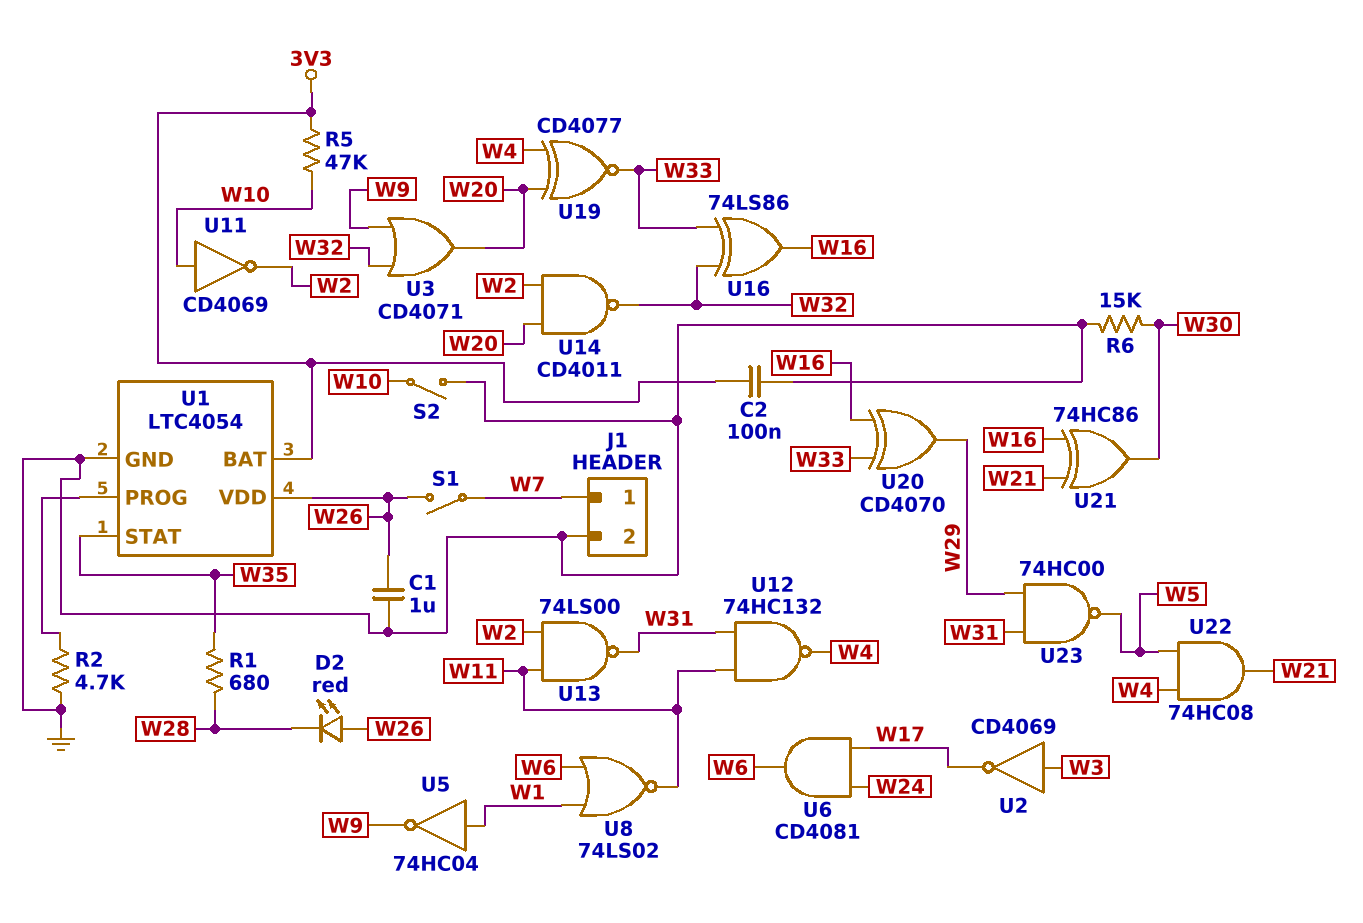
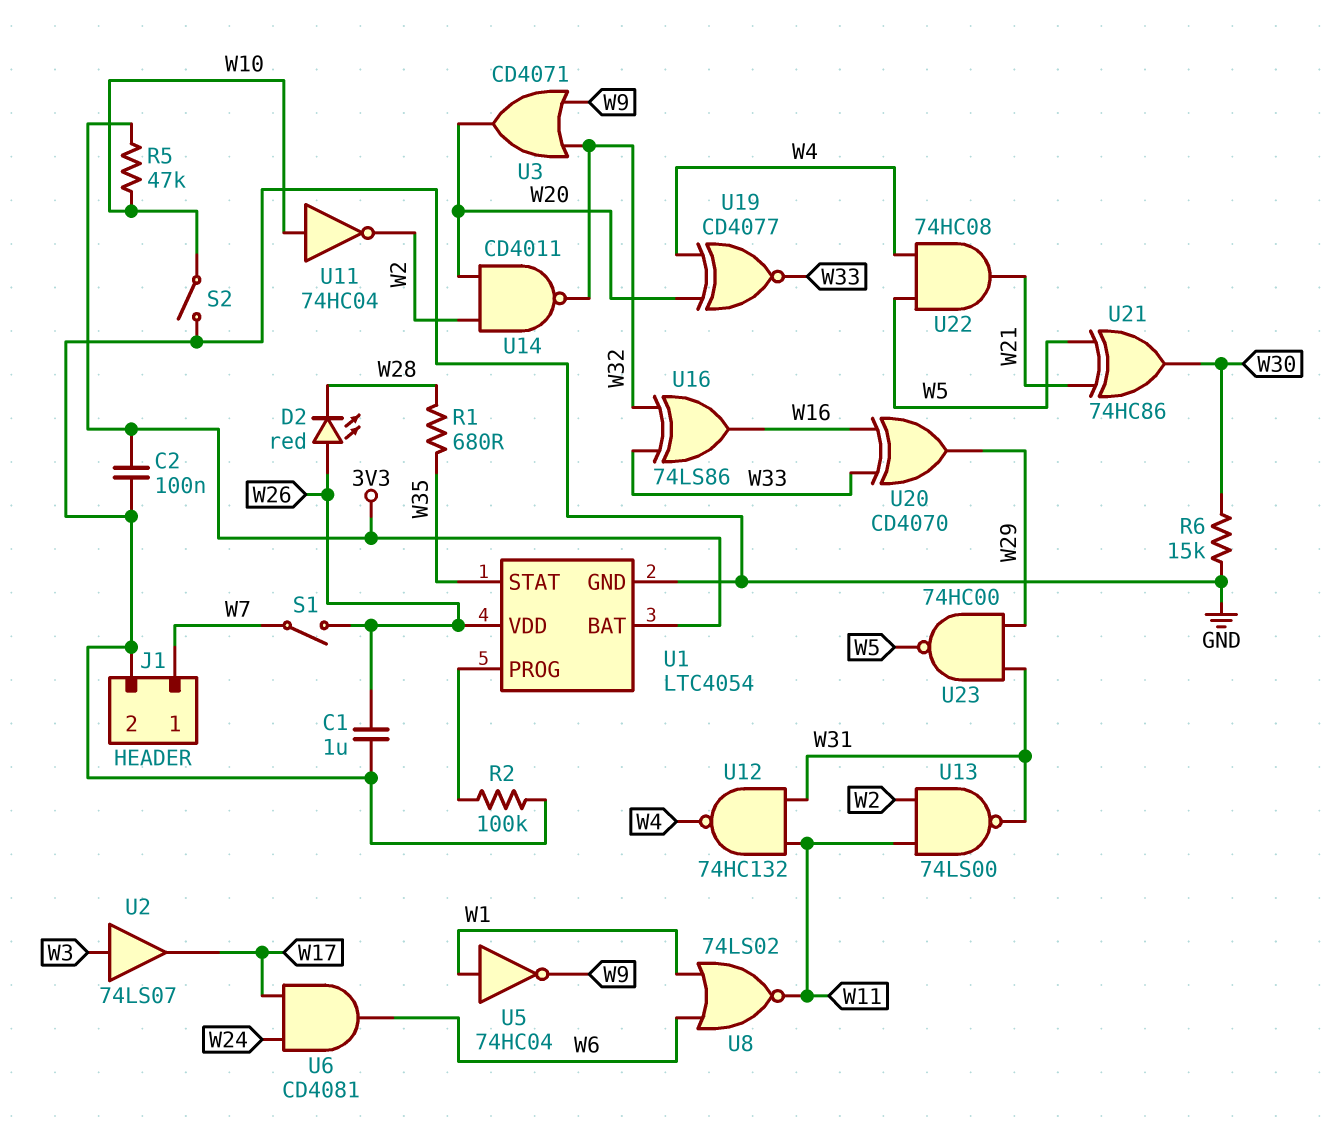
R2: 4.7k (GND, U1/PROG) -> 100k (GND, U1/PROG)
U2: NOT CD4069 (in W3, out W17) -> buffer 74LS07 (in W3, out W17)
U11: NOT CD4069 (in W10, out W2) -> NOT 74HC04 (in W10, out W2)
U21: XOR 74HC86 (in W16, in W21, out W30) -> XOR 74HC86 (in W5, in W21, out W30)

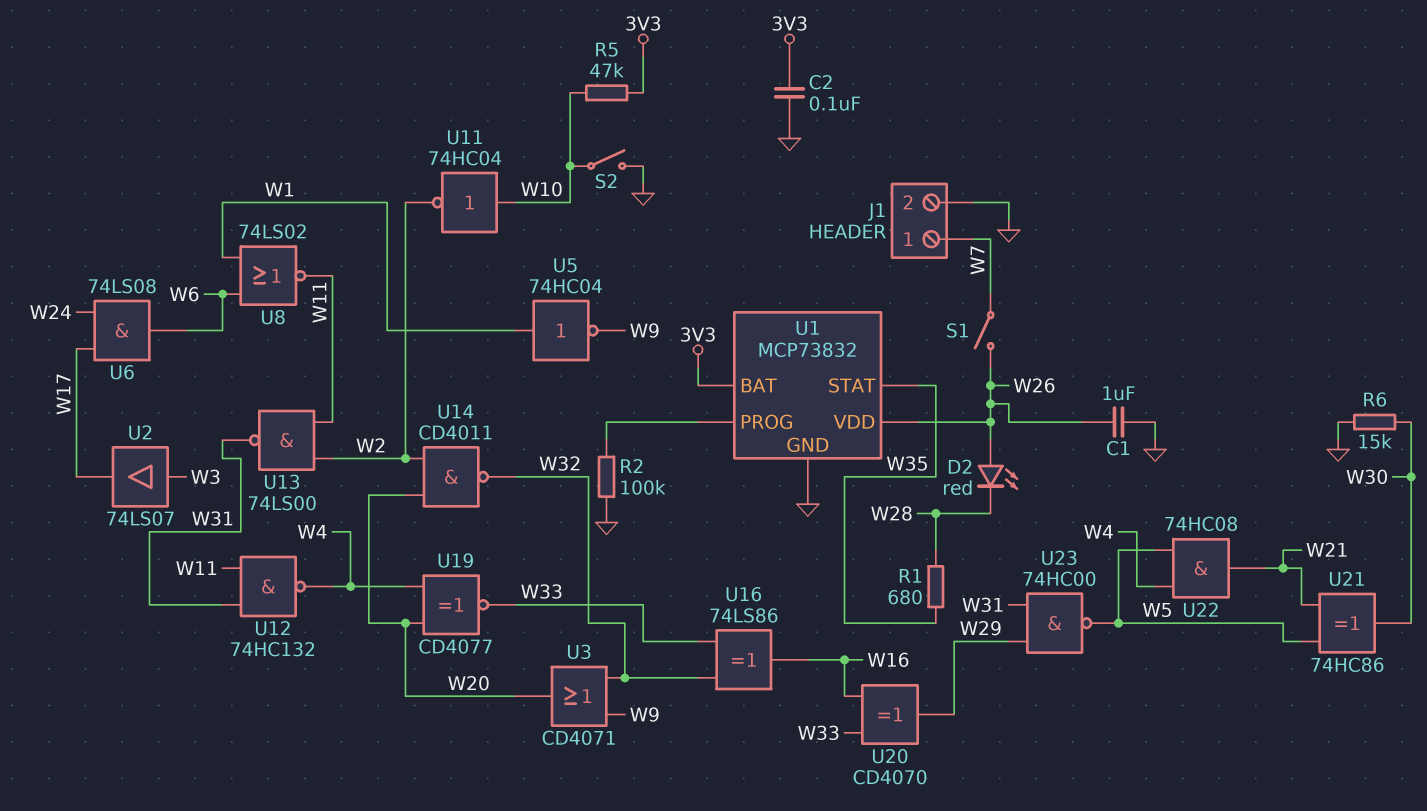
U1: LTC4054 -> MCP73832
U6: AND CD4081 (in W17, in W24, out W6) -> AND 74LS08 (in W17, in W24, out W6)

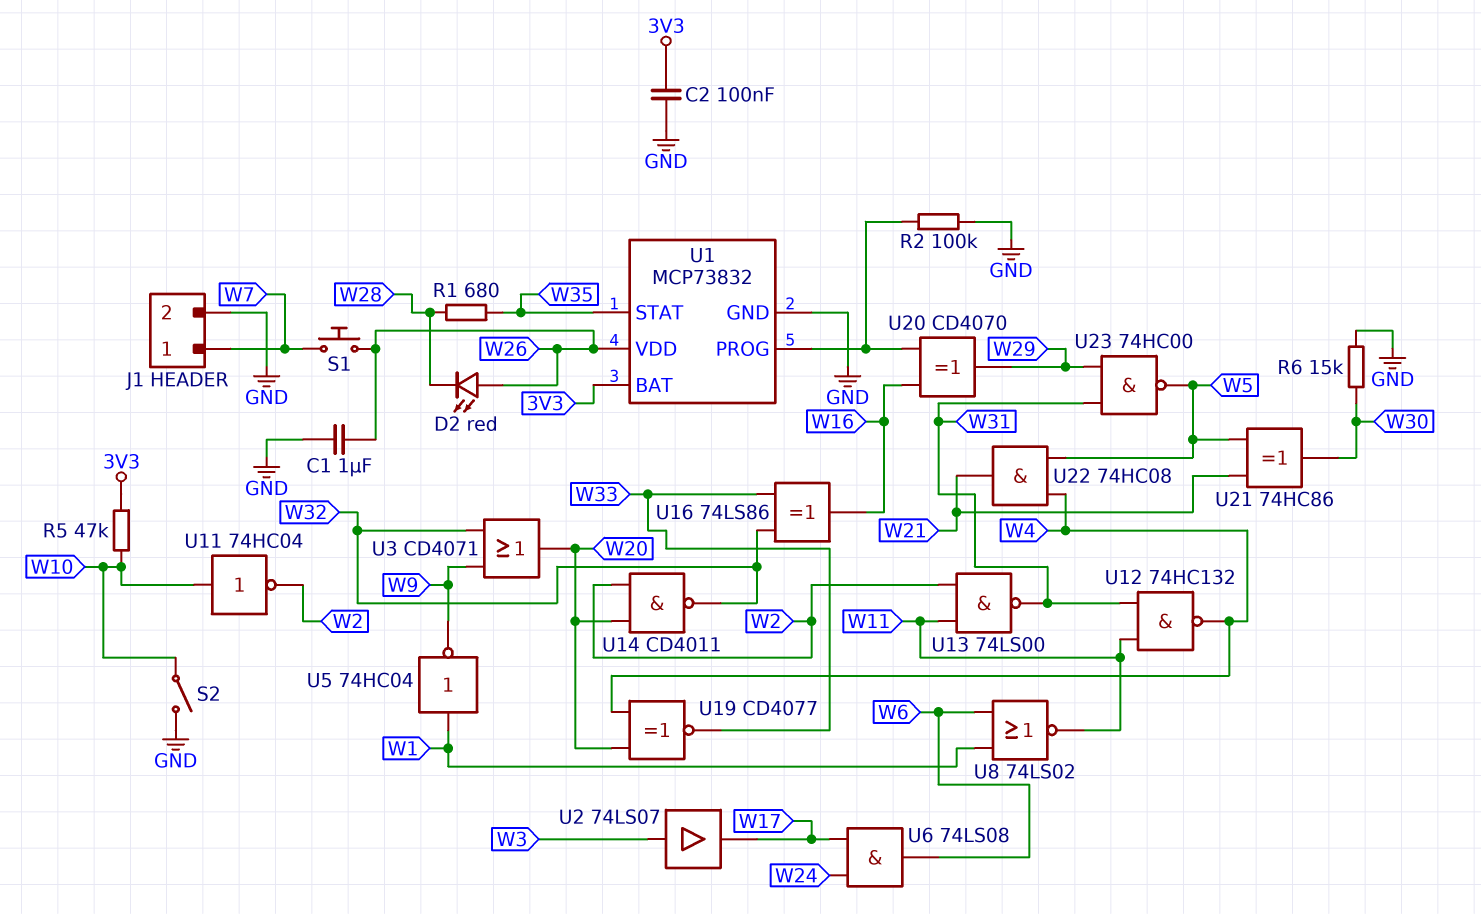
S1: switch (W7, W26) -> button (W7, W26)
U20: XOR CD4070 (in W16, in W33, out W29) -> XOR CD4070 (in U1/PROG, in W16, out W29)

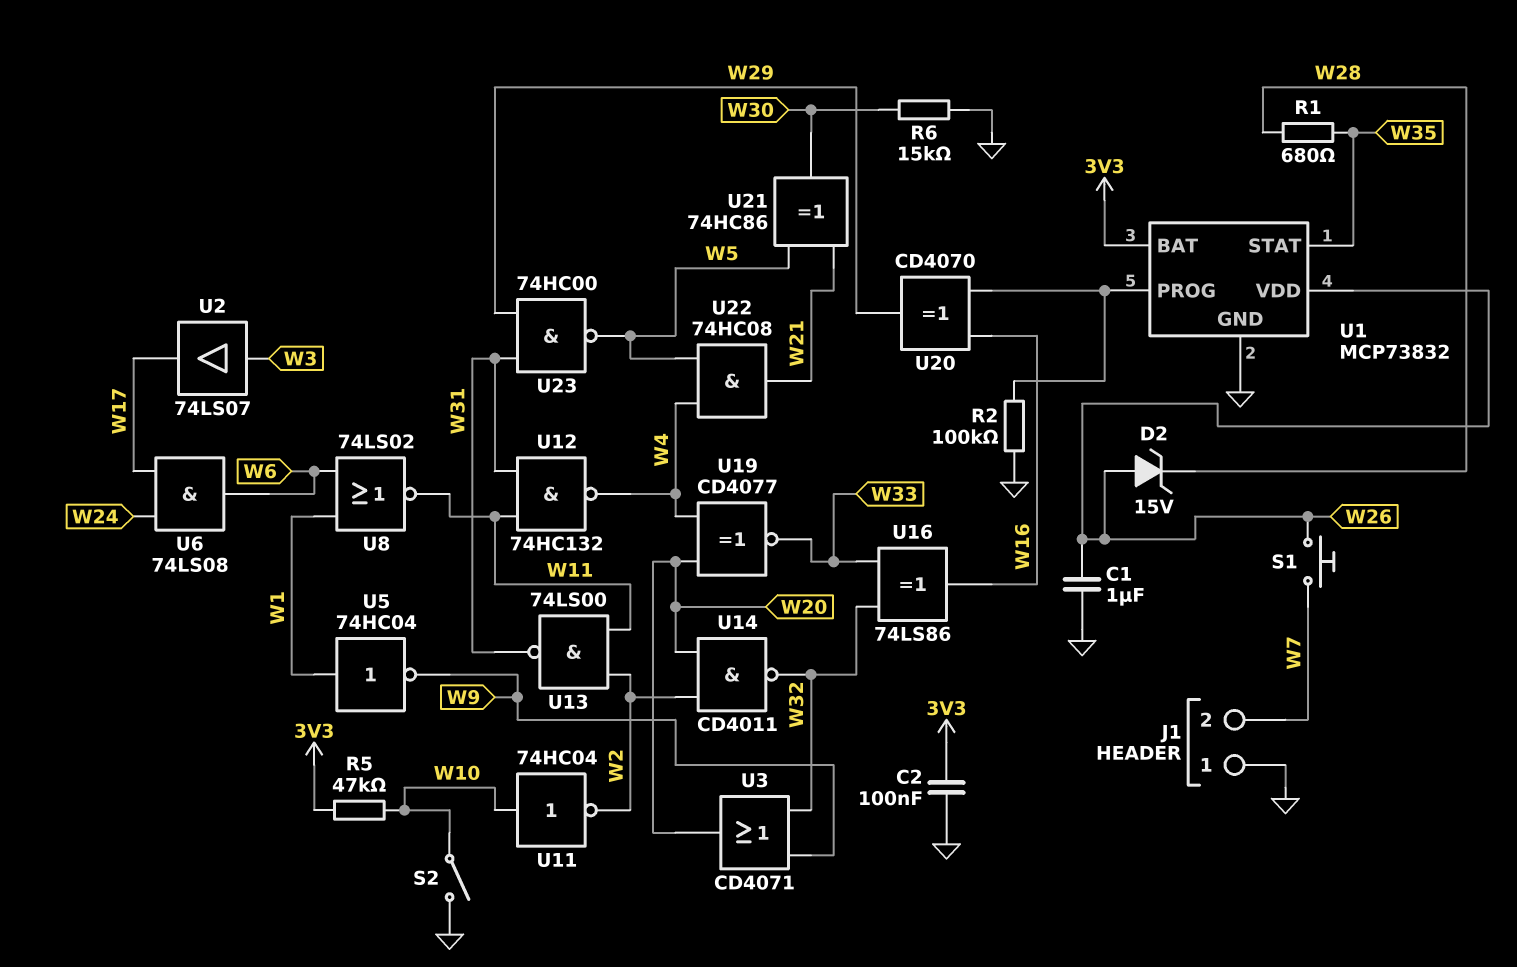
D2: LED red (A W26, K W28) -> zener 15V (A W26, K W28)
J1 pin 1: W7 -> GND
J1 pin 2: GND -> W7

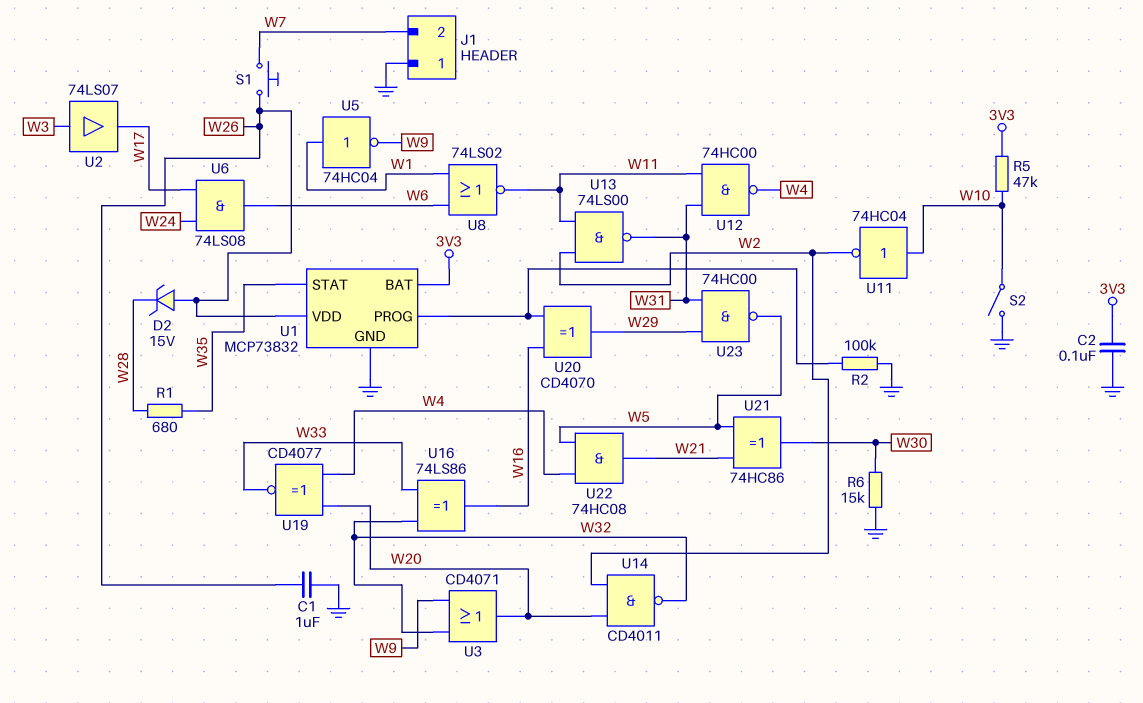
U12: NAND 74HC132 (in W11, in W31, out W4) -> NAND 74HC00 (in W11, in W31, out W4)

